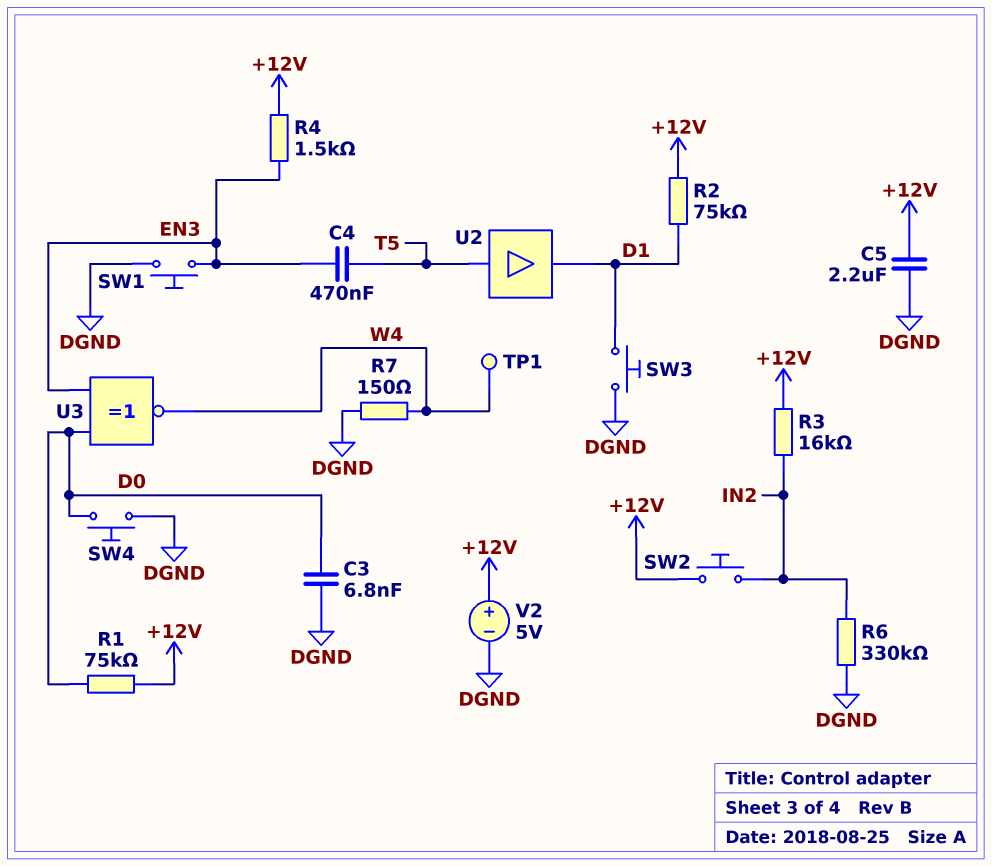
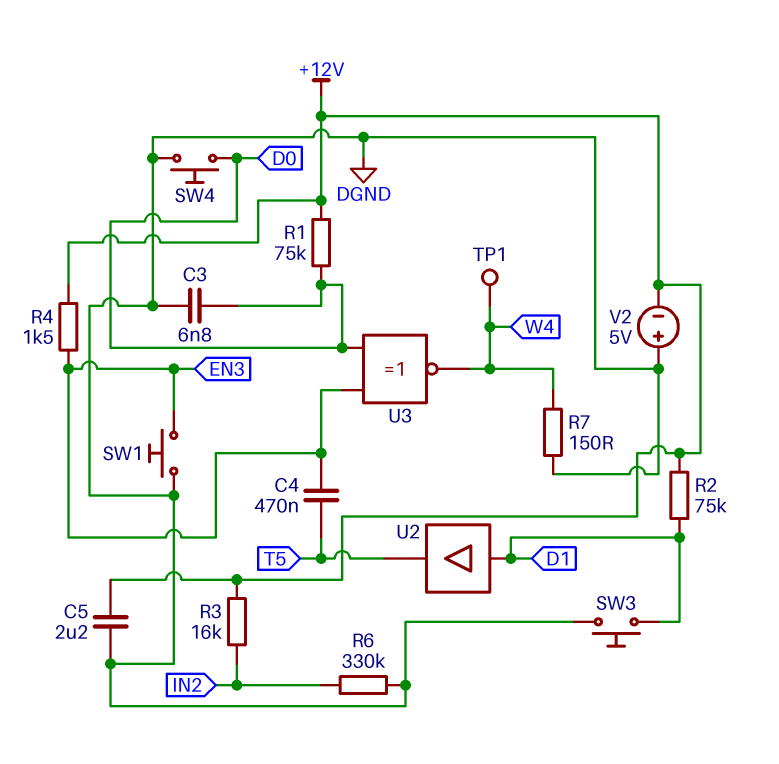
SW2: button (+12V, IN2) -> none
U2: buffer (in T5, out D1) -> buffer (in D1, out T5)
V2: 5V (plus +12V, minus DGND) -> 5V (plus DGND, minus +12V)

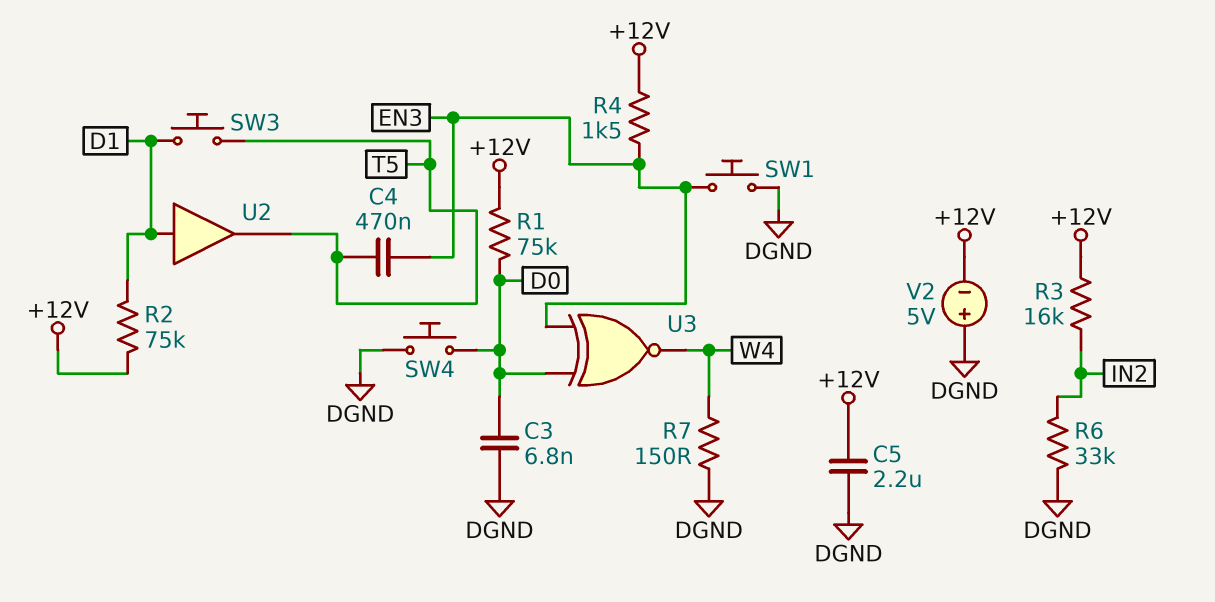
R6: 330k (DGND, IN2) -> 33k (DGND, IN2)
SW3: button (D1, DGND) -> button (D1, T5)
TP1: test point (W4) -> none

